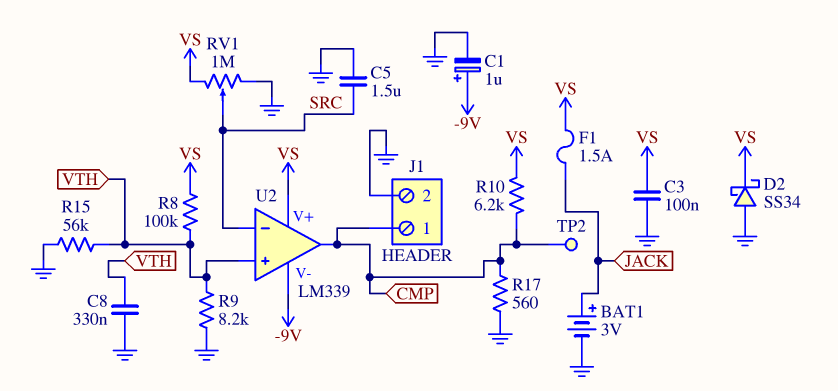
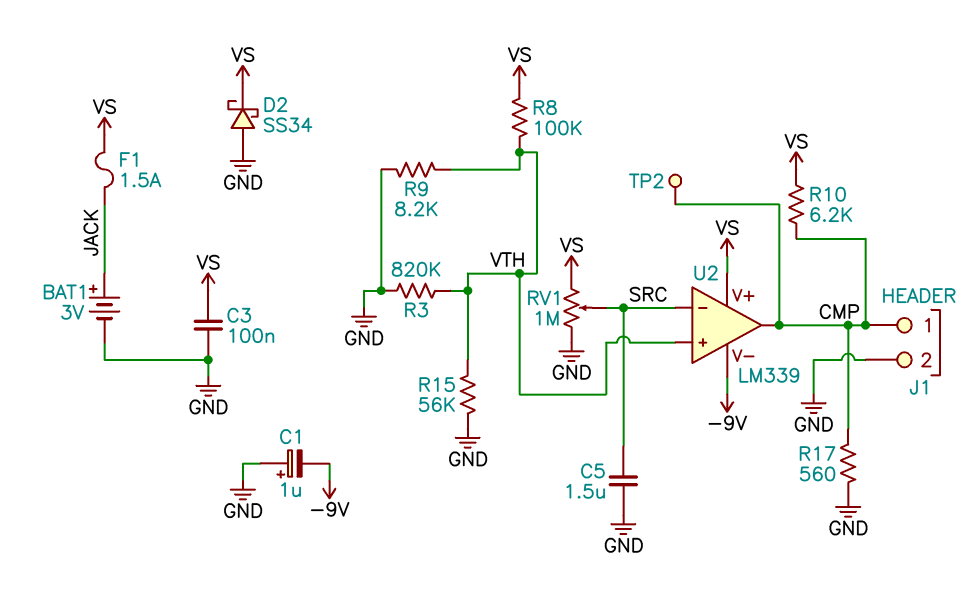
C1: 1uF (plus -9V, minus GND) -> 1uF (plus GND, minus -9V)
C8: 330nF (GND, VTH) -> none
R3: none -> 820k (GND, VTH)

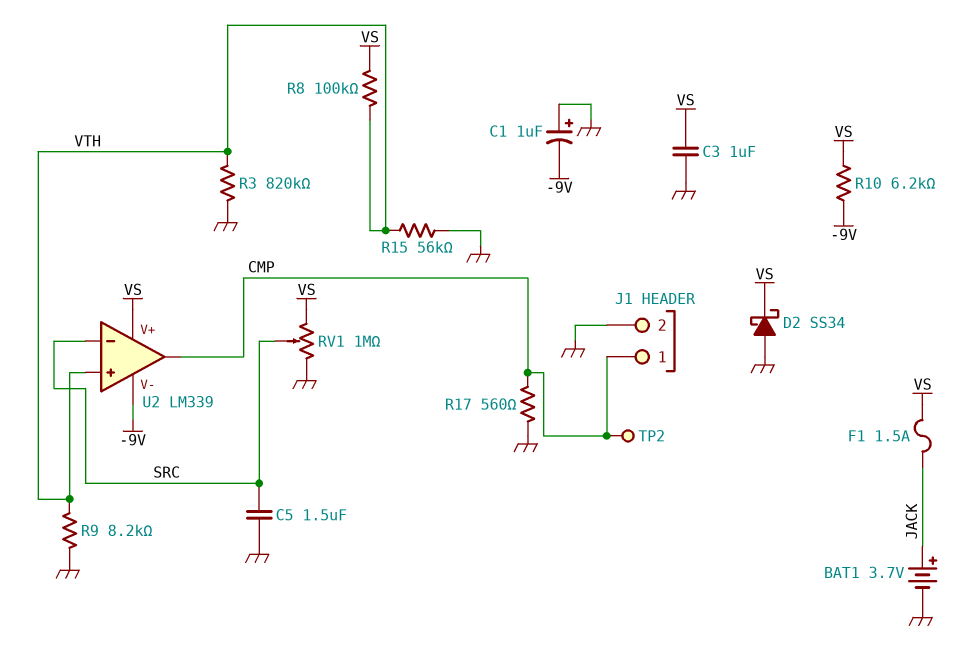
BAT1: 3V (plus JACK, minus GND) -> 3.7V (plus JACK, minus GND)
C3: 100nF (GND, VS) -> 1uF (GND, VS)
R10: 6.2k (CMP, VS) -> 6.2k (-9V, VS)

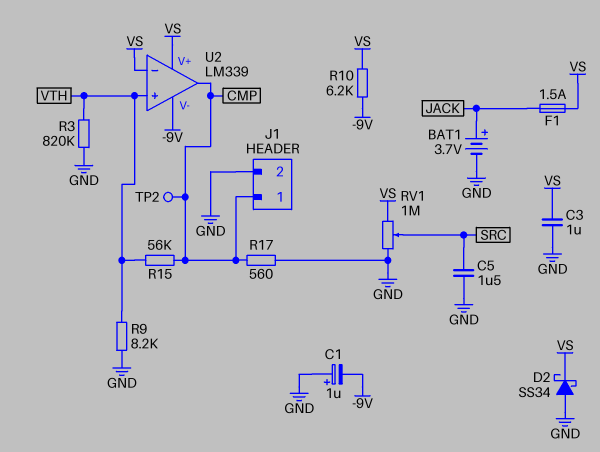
R8: 100k (VS, VTH) -> none
R15: 56k (GND, VTH) -> 56k (CMP, VTH)
U2 pin in-: SRC -> VS

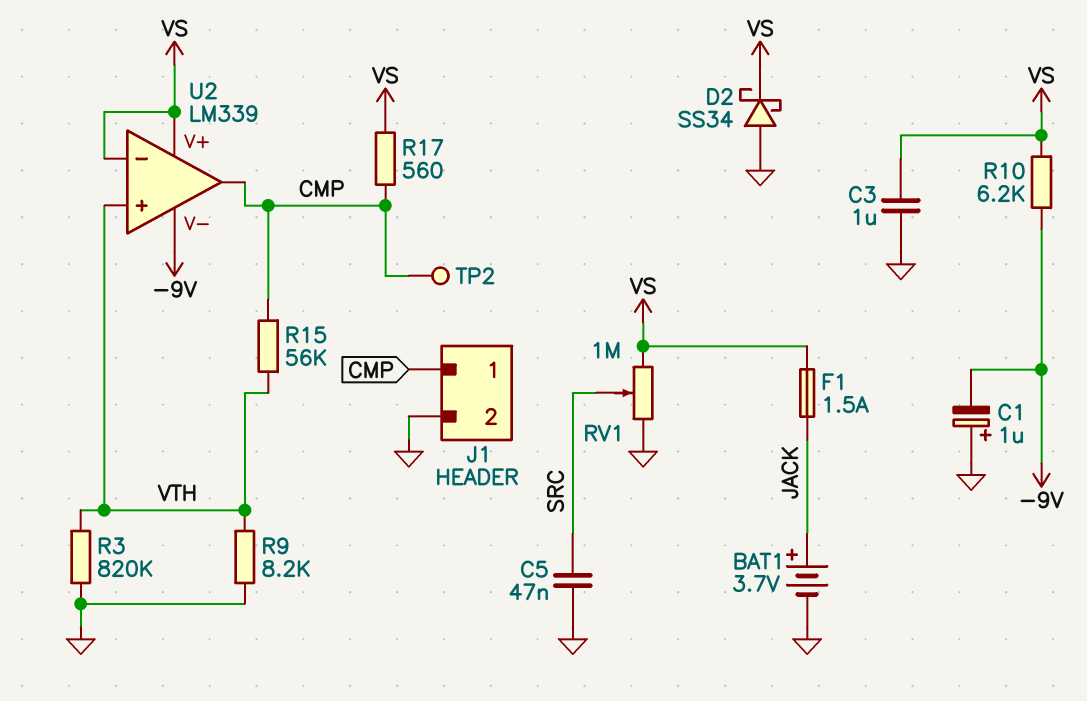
C5: 1.5uF (GND, SRC) -> 47nF (GND, SRC)
R17: 560 (CMP, GND) -> 560 (CMP, VS)

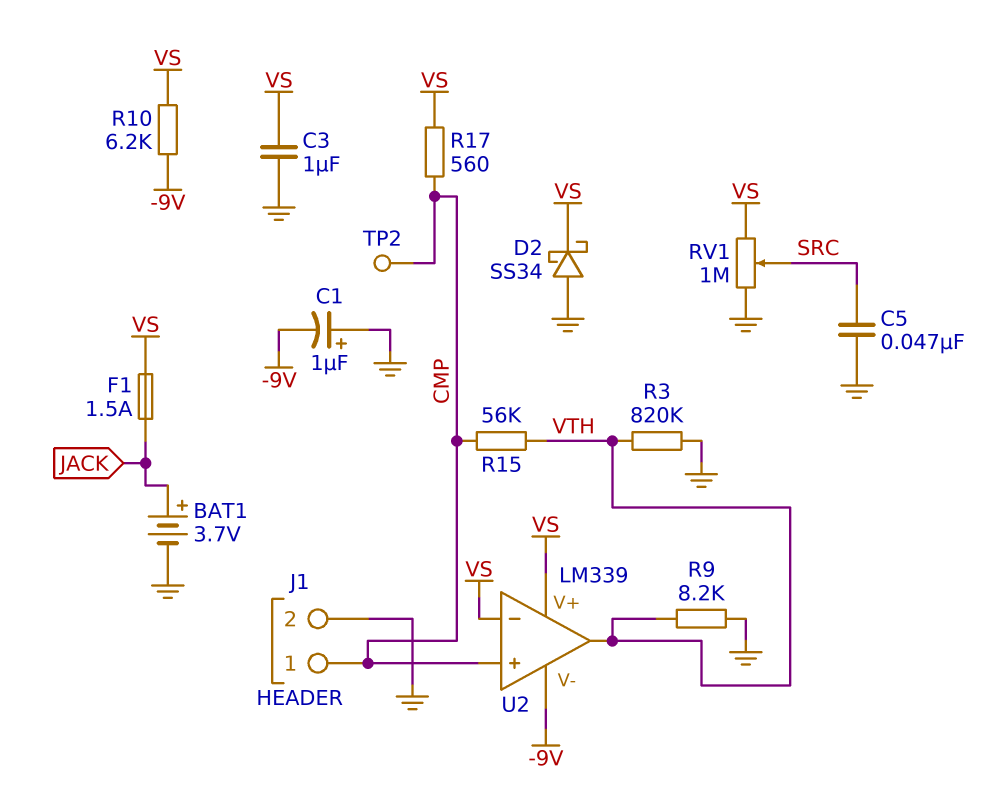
U2 pin in+: VTH -> CMP
U2 pin out: CMP -> VTH

